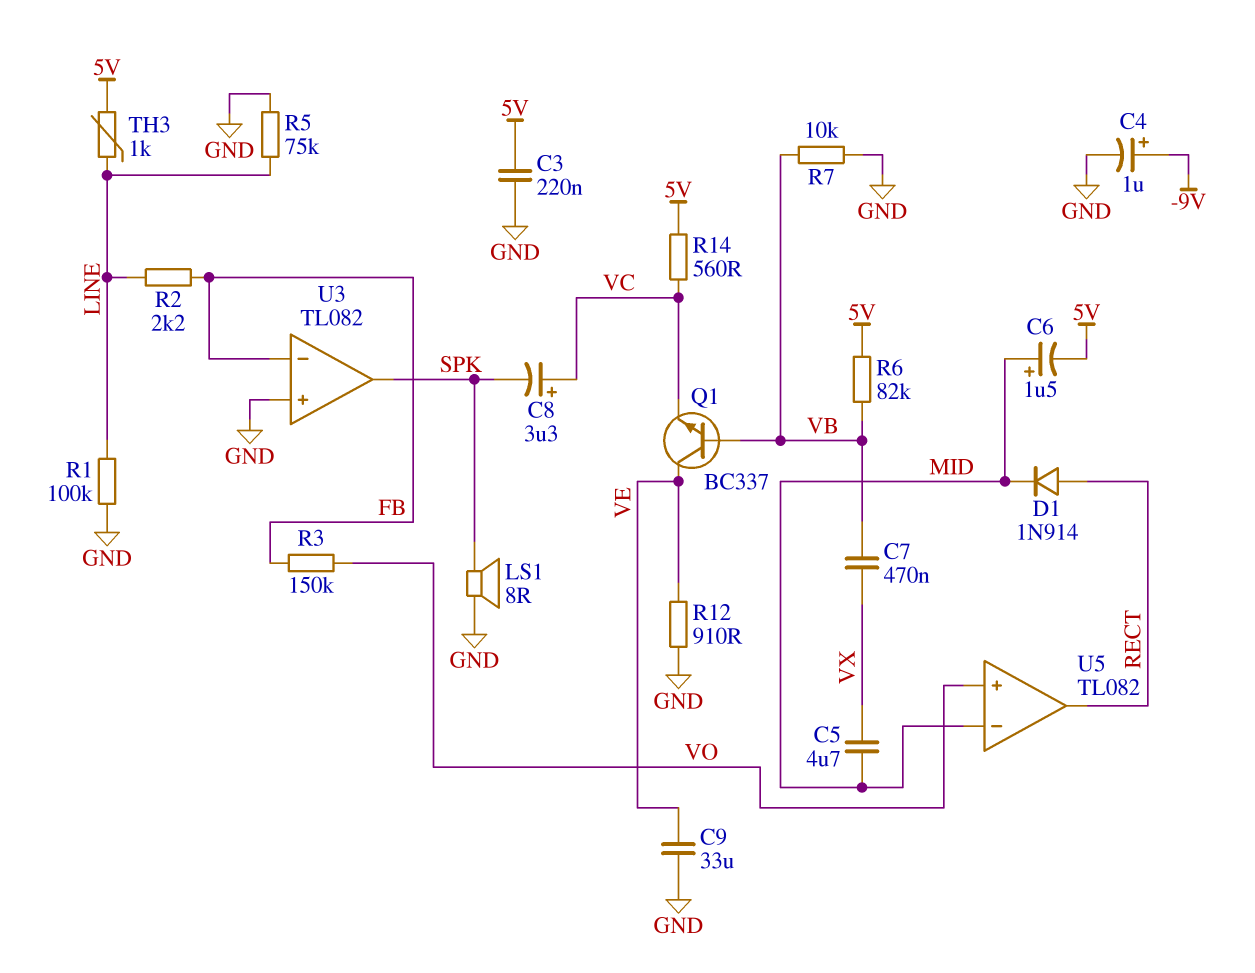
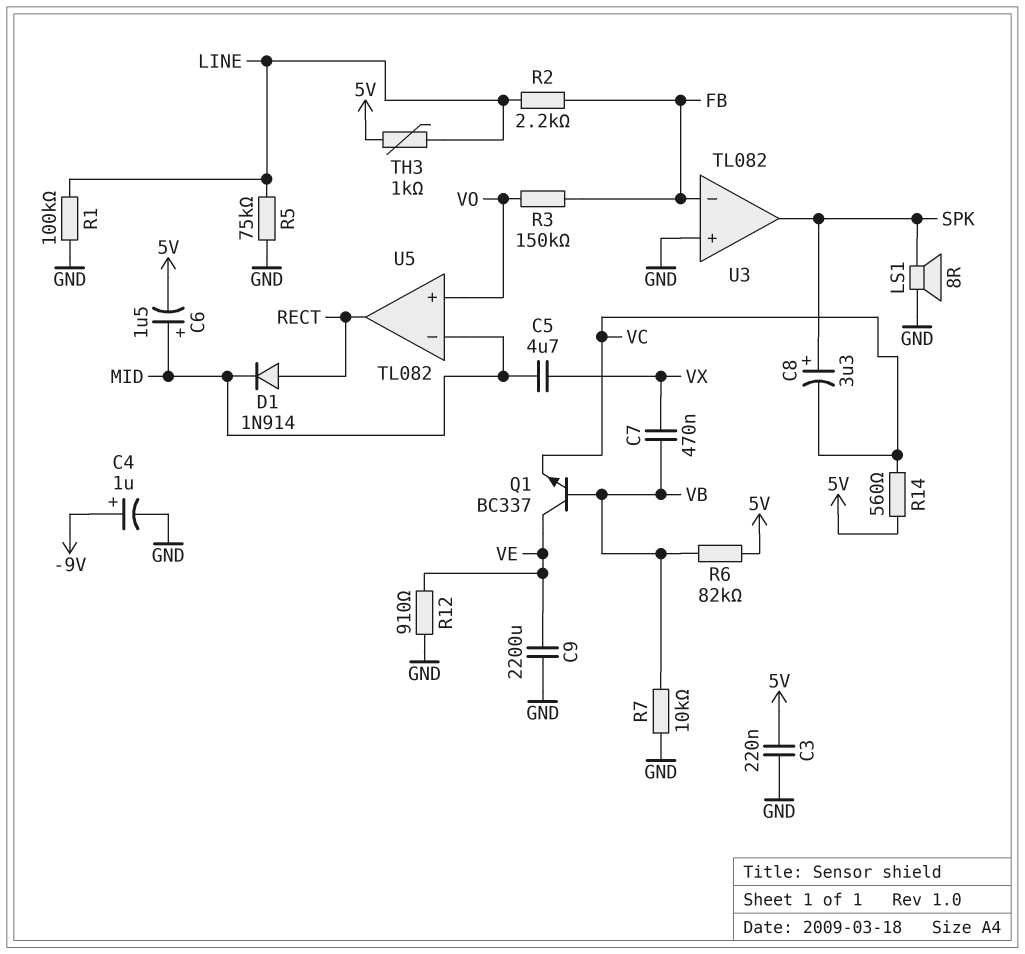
C8: 3.3uF (plus VC, minus SPK) -> 3.3uF (plus SPK, minus VC)
C9: 33uF (GND, VE) -> 2200uF (GND, VE)

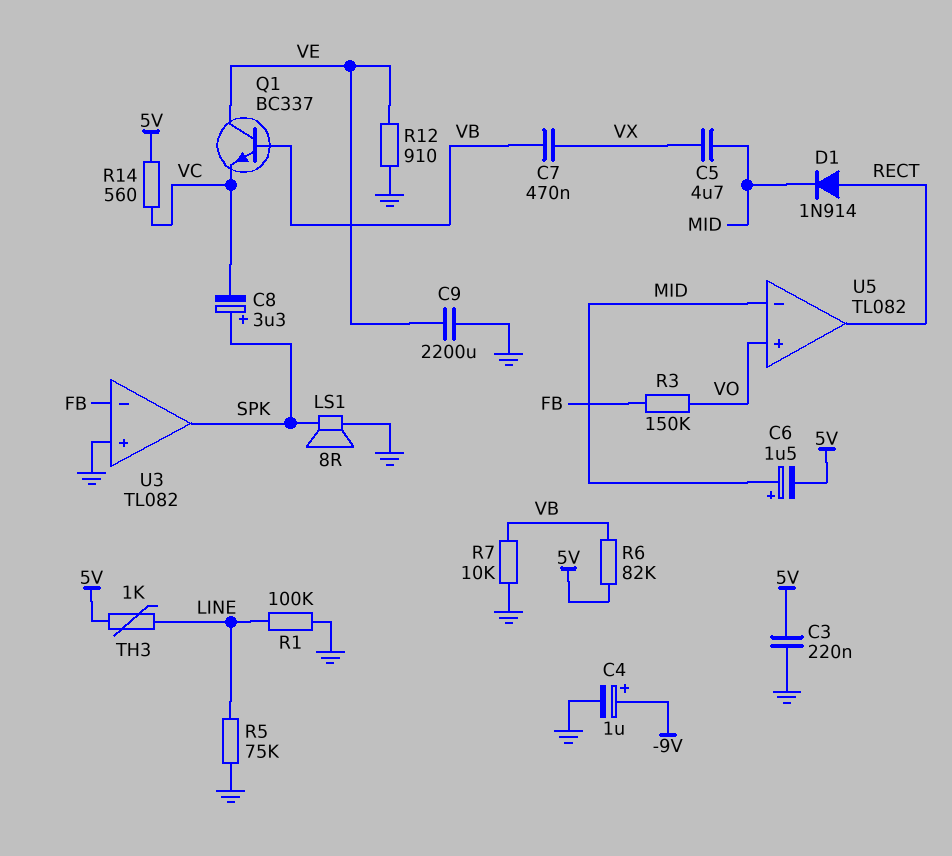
R2: 2.2k (FB, LINE) -> none

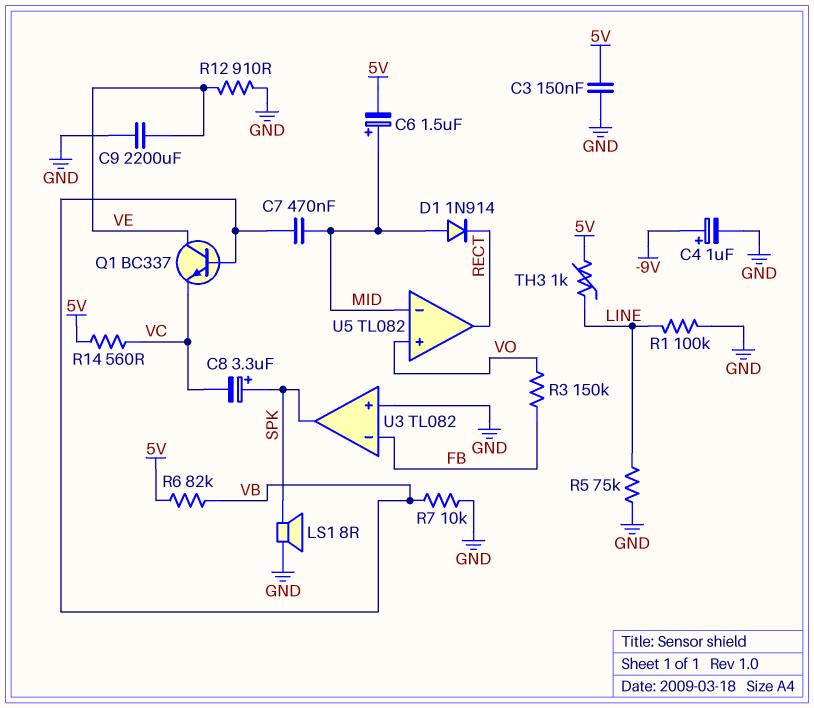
C3: 220nF (5V, GND) -> 150nF (5V, GND)
C5: 4.7uF (MID, VX) -> none
C7: 470nF (VB, VX) -> 470nF (MID, VB)
D1: diode 1N914 (A RECT, K MID) -> diode 1N914 (A MID, K RECT)

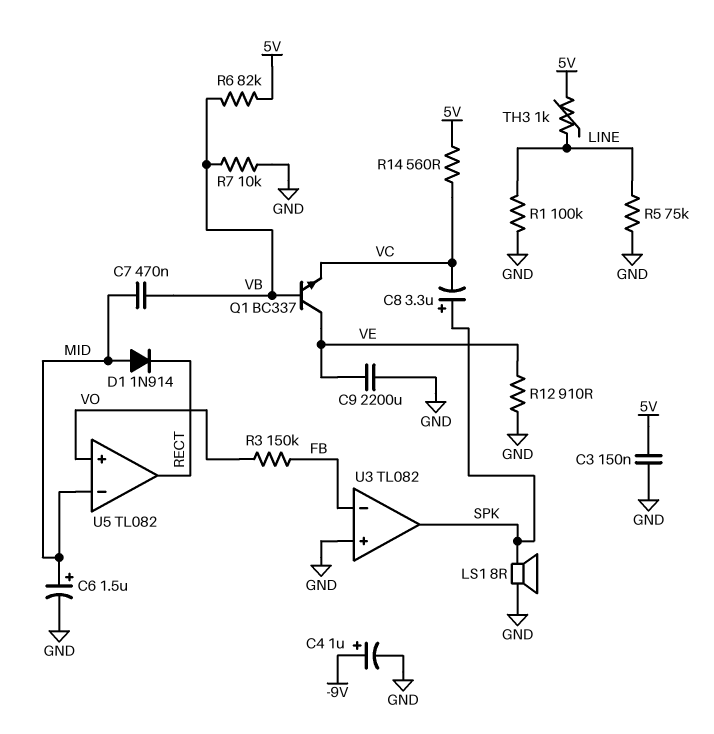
C6: 1.5uF (plus MID, minus 5V) -> 1.5uF (plus MID, minus GND)

